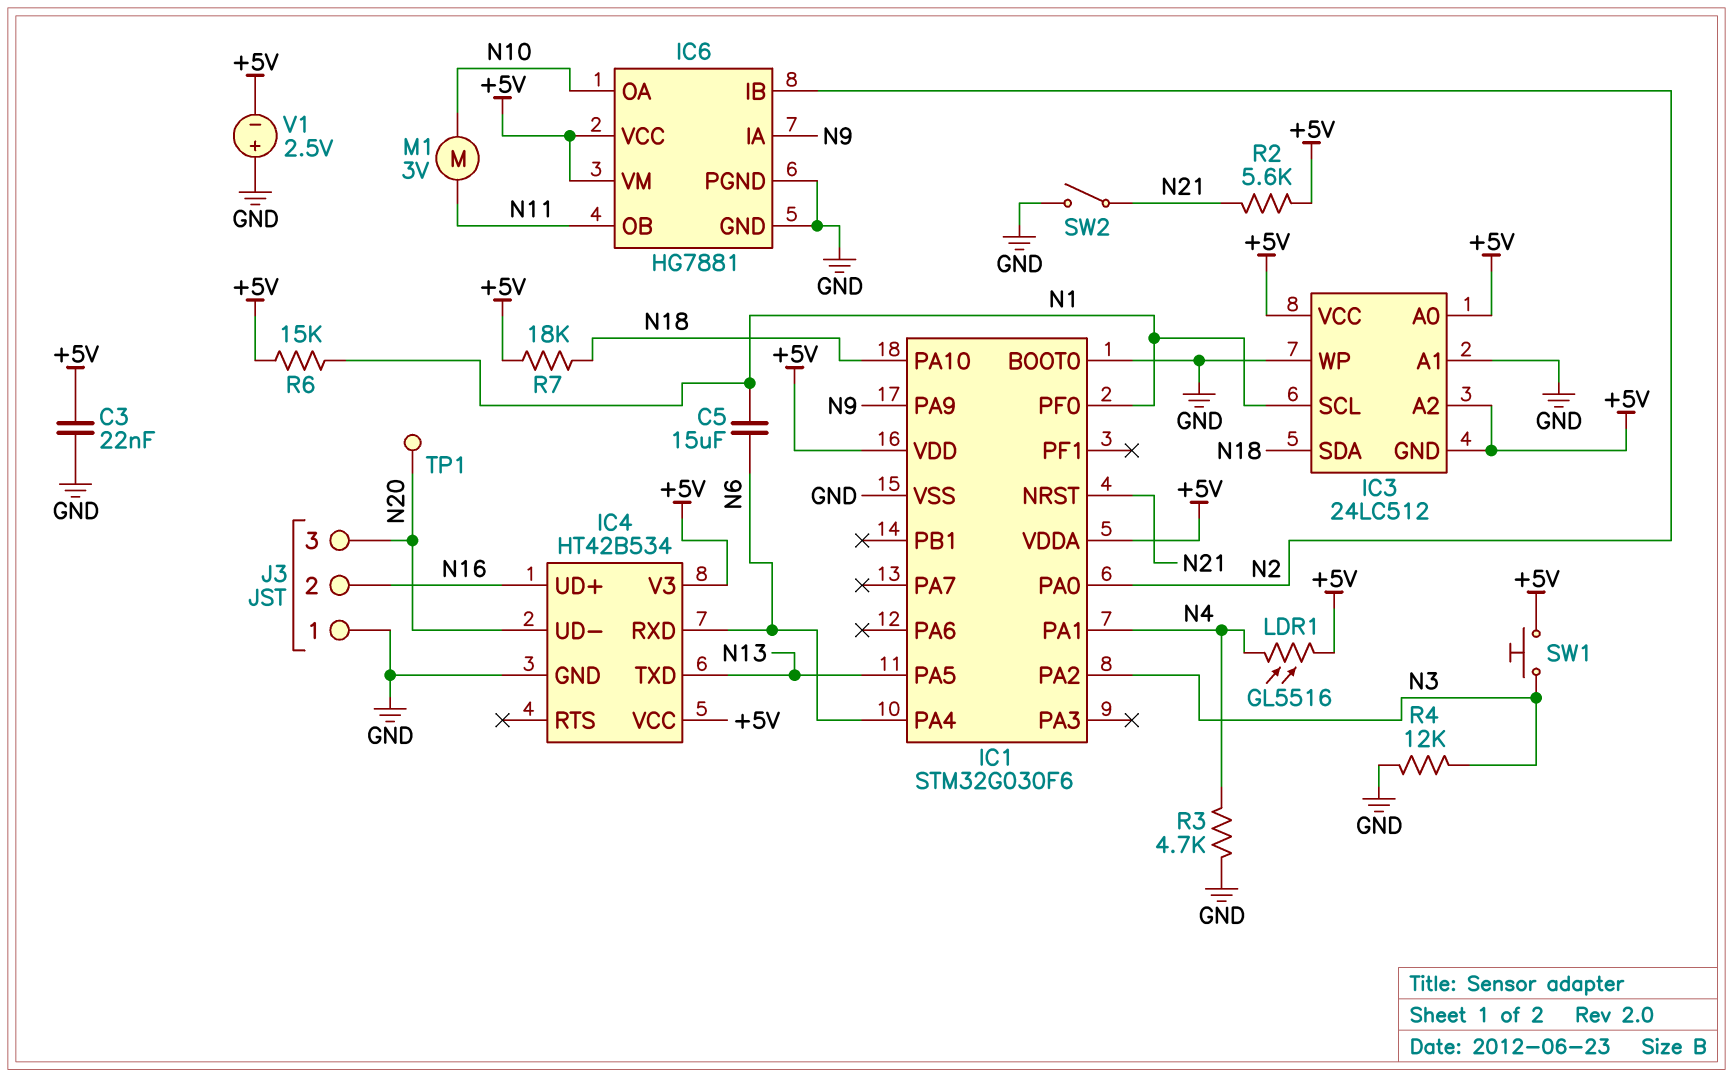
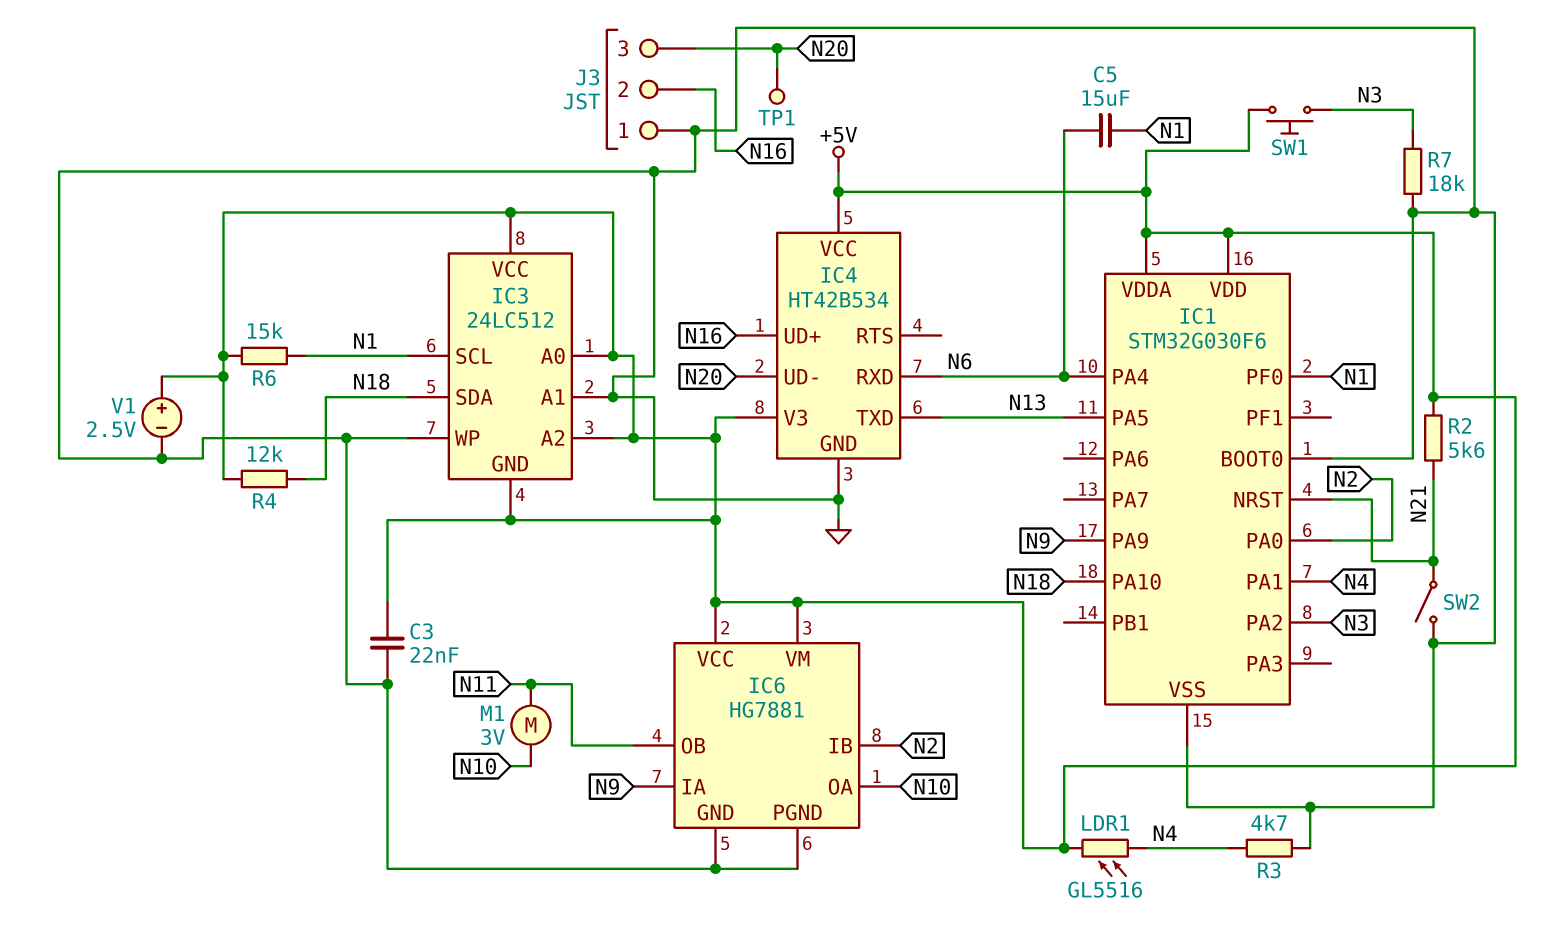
R4: 12k (GND, N3) -> 12k (+5V, N18)
R7: 18k (+5V, N18) -> 18k (GND, N3)
V1: 2.5V (plus GND, minus +5V) -> 2.5V (plus +5V, minus GND)

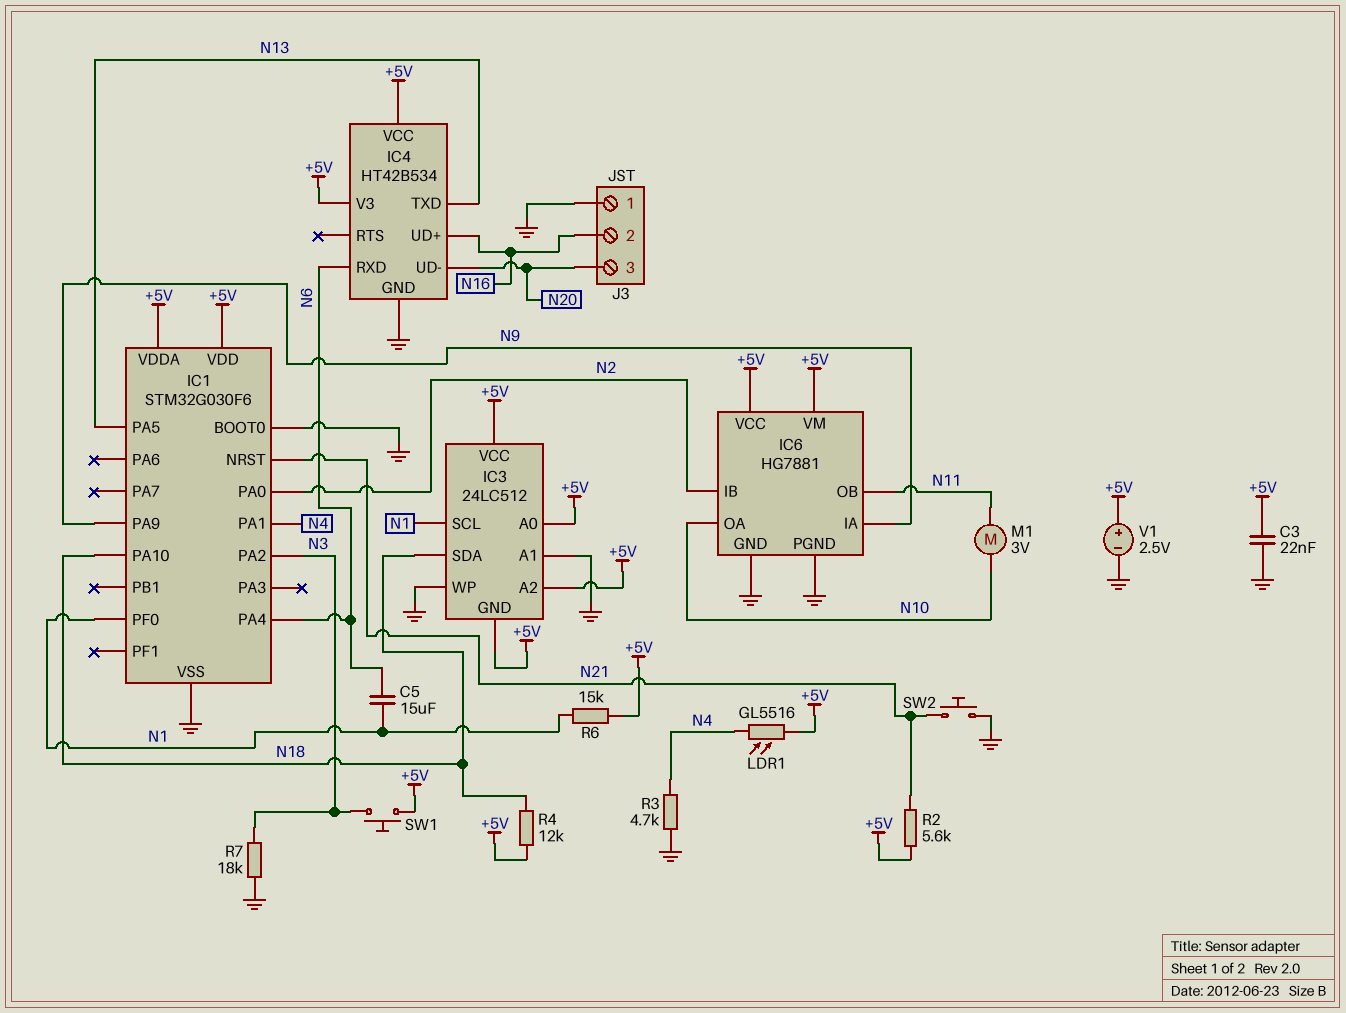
SW2: switch (GND, N21) -> button (GND, N21)
TP1: test point (N20) -> none

